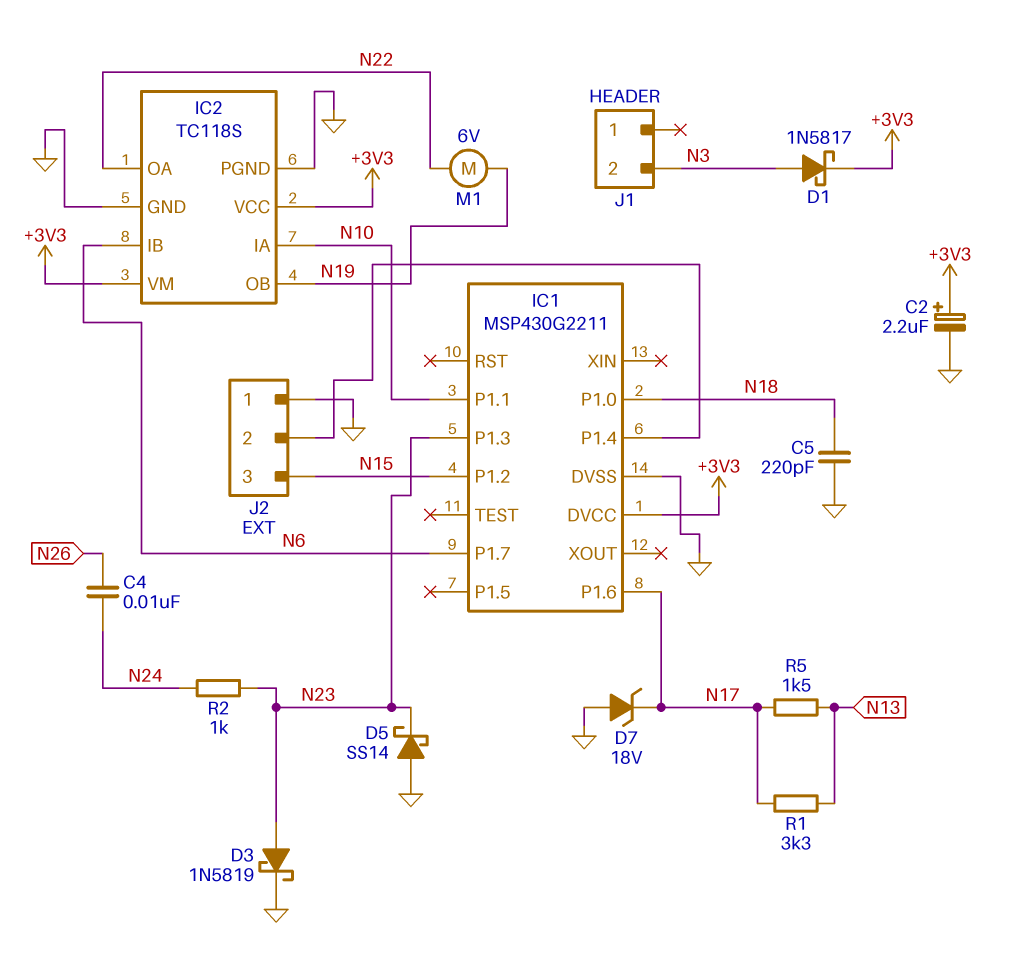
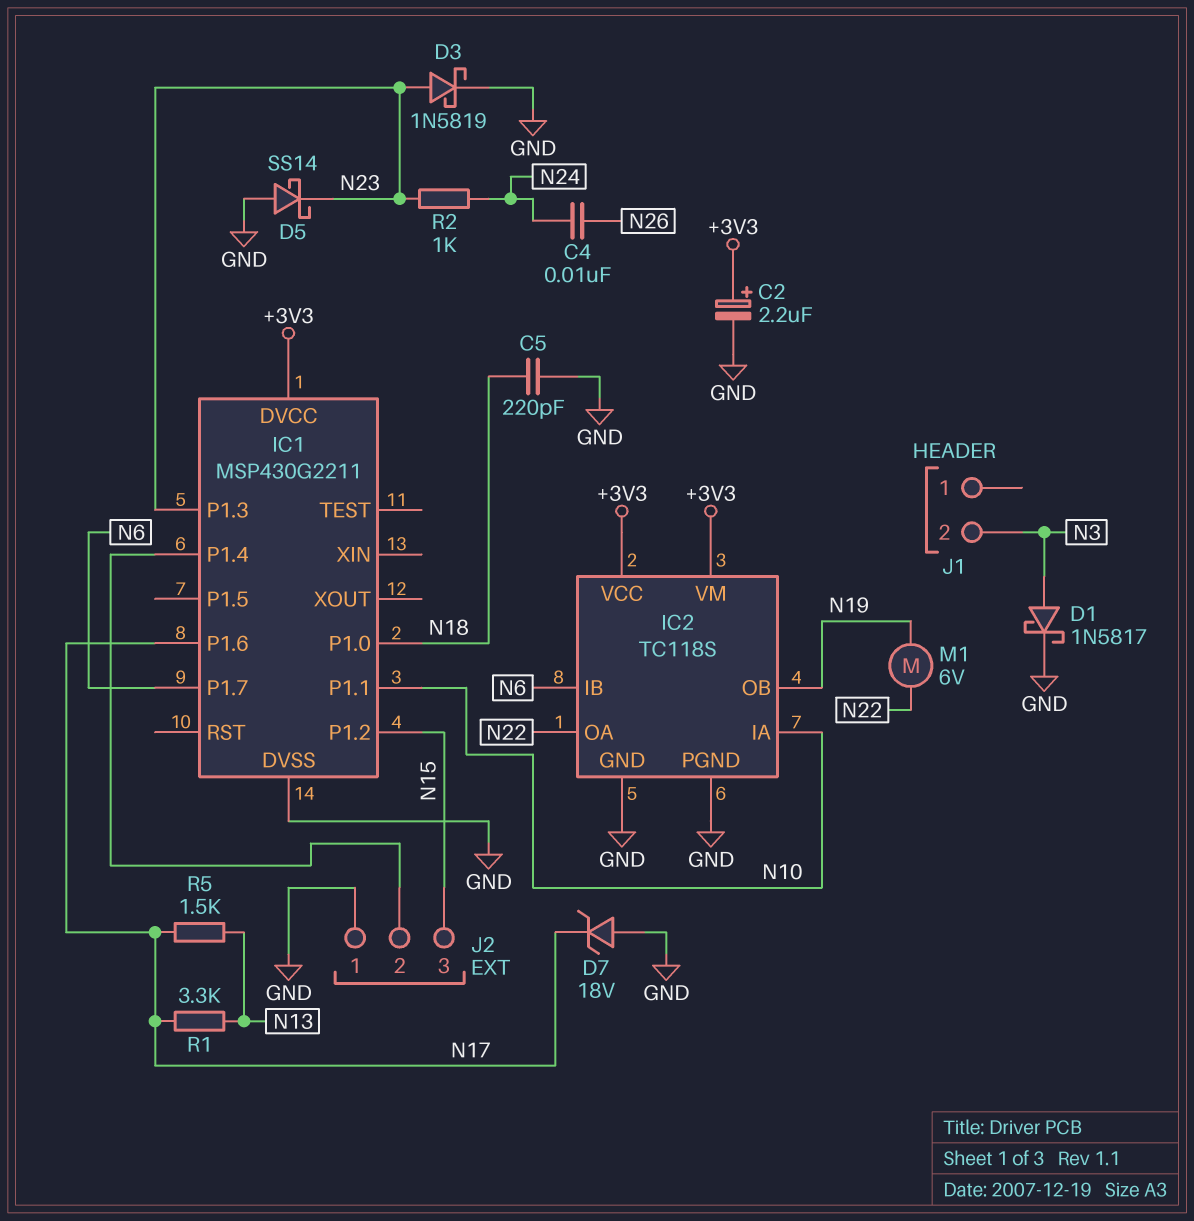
D1: schottky 1N5817 (A N3, K +3V3) -> schottky 1N5817 (A N3, K GND)

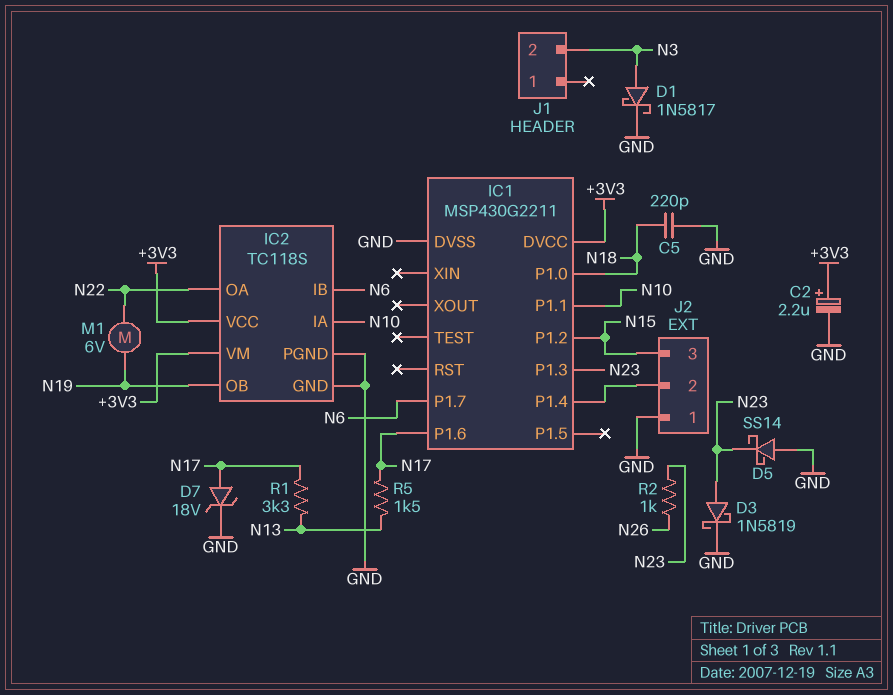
C4: 10nF (N24, N26) -> none
D7: zener 18V (A GND, K N17) -> zener 18V (A N17, K GND)
R2: 1k (N23, N24) -> 1k (N23, N26)

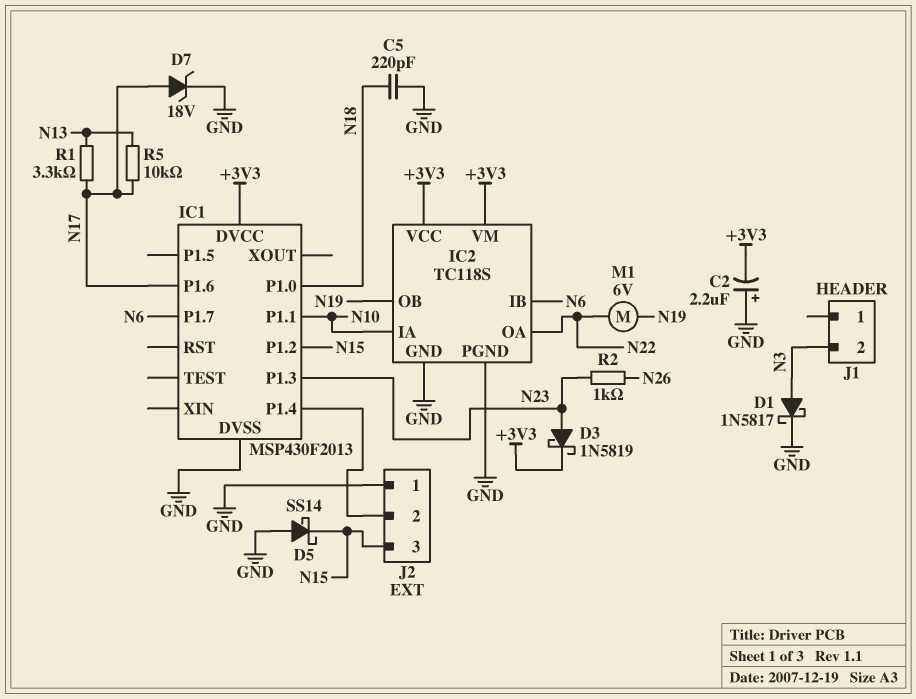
C2: 2.2uF (plus +3V3, minus GND) -> 2.2uF (plus GND, minus +3V3)
D3: schottky 1N5819 (A N23, K GND) -> schottky 1N5819 (A N23, K +3V3)
D5: schottky SS14 (A GND, K N23) -> schottky SS14 (A GND, K N15)
IC1: MSP430G2211 -> MSP430F2013
R5: 1.5k (N13, N17) -> 10k (N13, N17)

